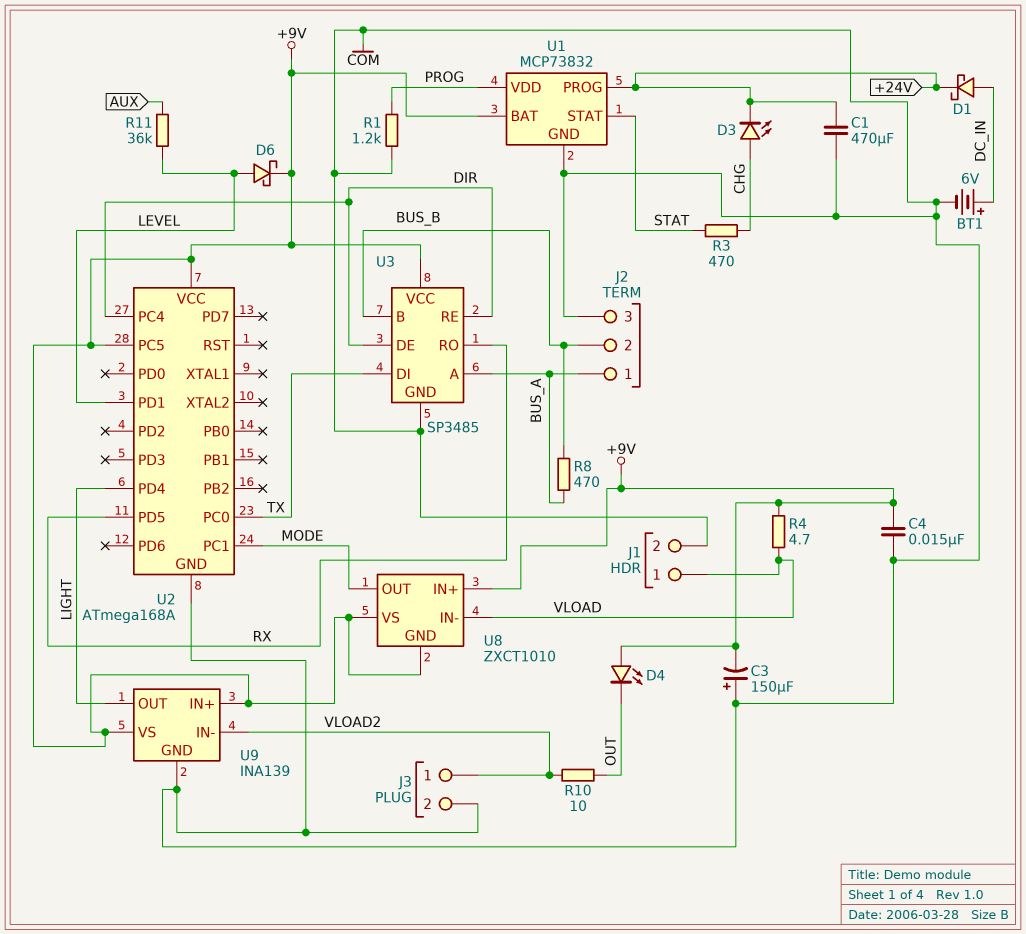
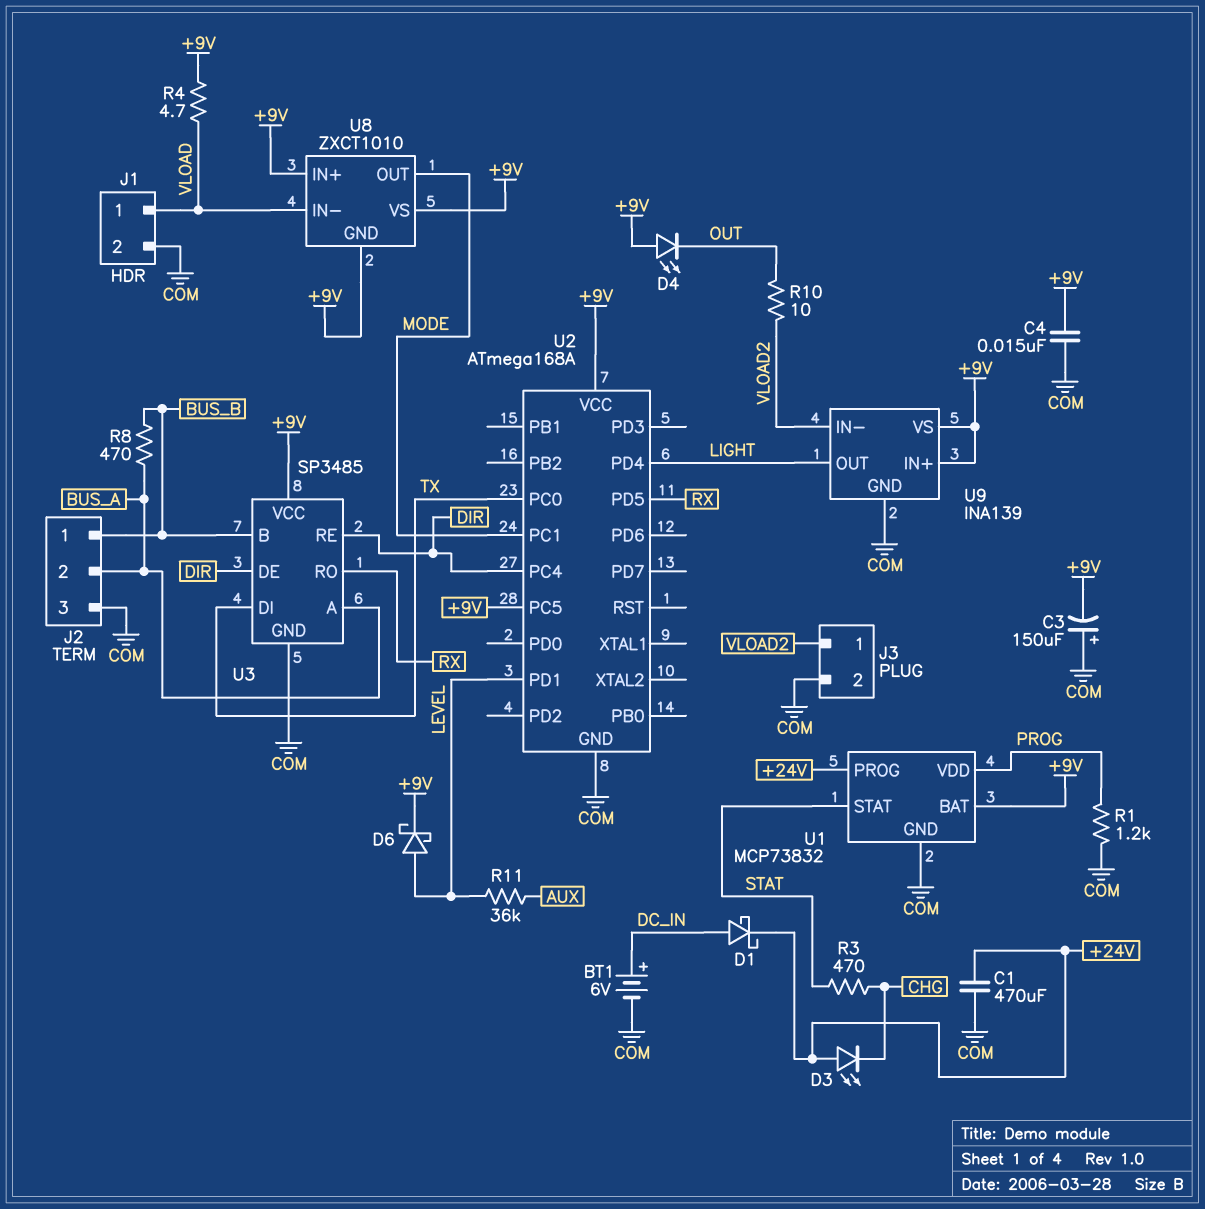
D3: LED (A CHG, K +24V) -> LED (A +24V, K CHG)
J2 pin 1: BUS_A -> BUS_B
J2 pin 2: BUS_B -> BUS_A

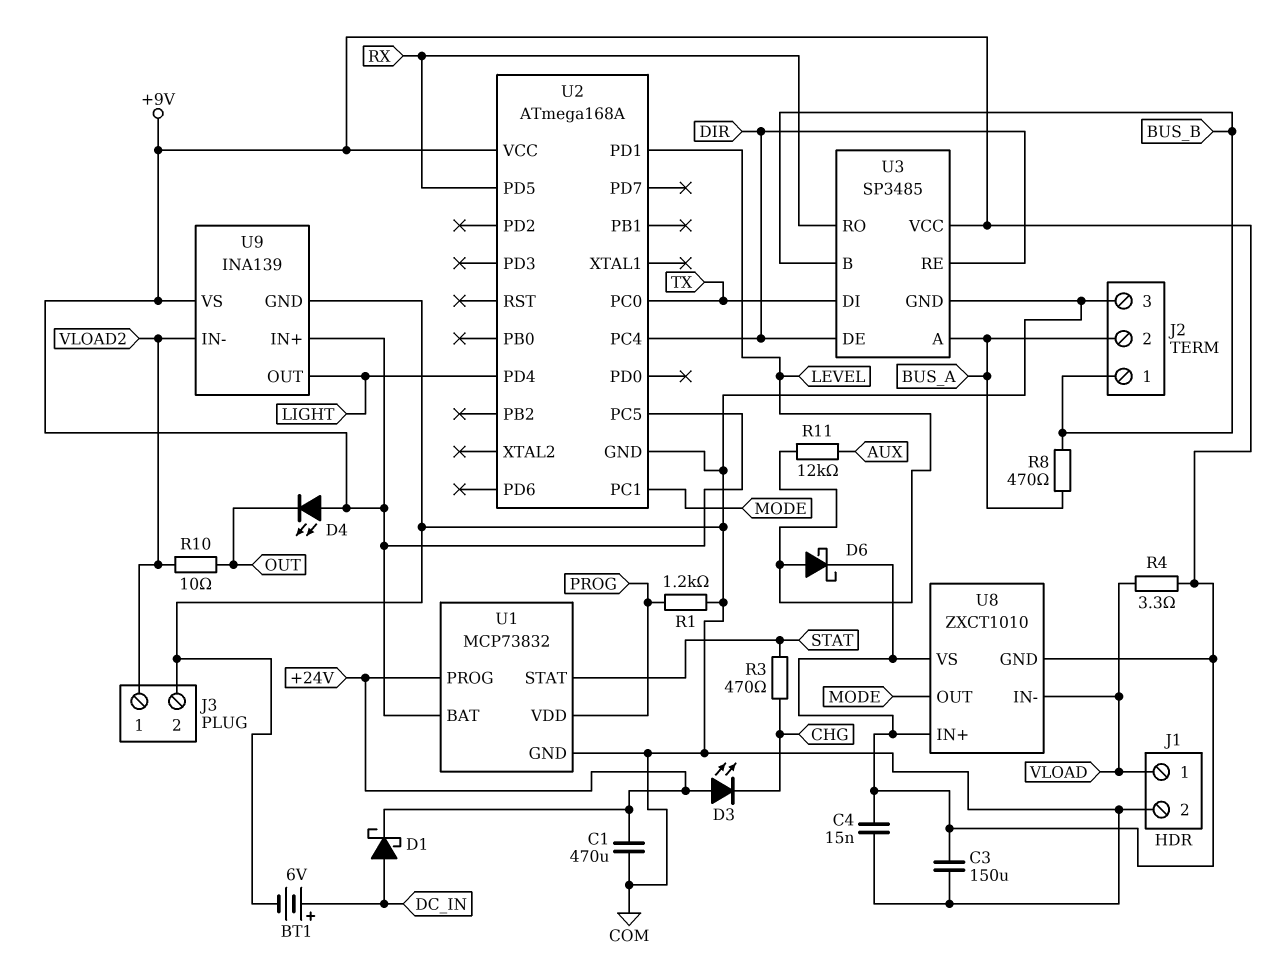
C3: 150uF (plus COM, minus +9V) -> 150uF (+9V, COM)
R4: 4.7 (+9V, VLOAD) -> 3.3 (+9V, VLOAD)
R11: 36k (AUX, LEVEL) -> 12k (AUX, LEVEL)

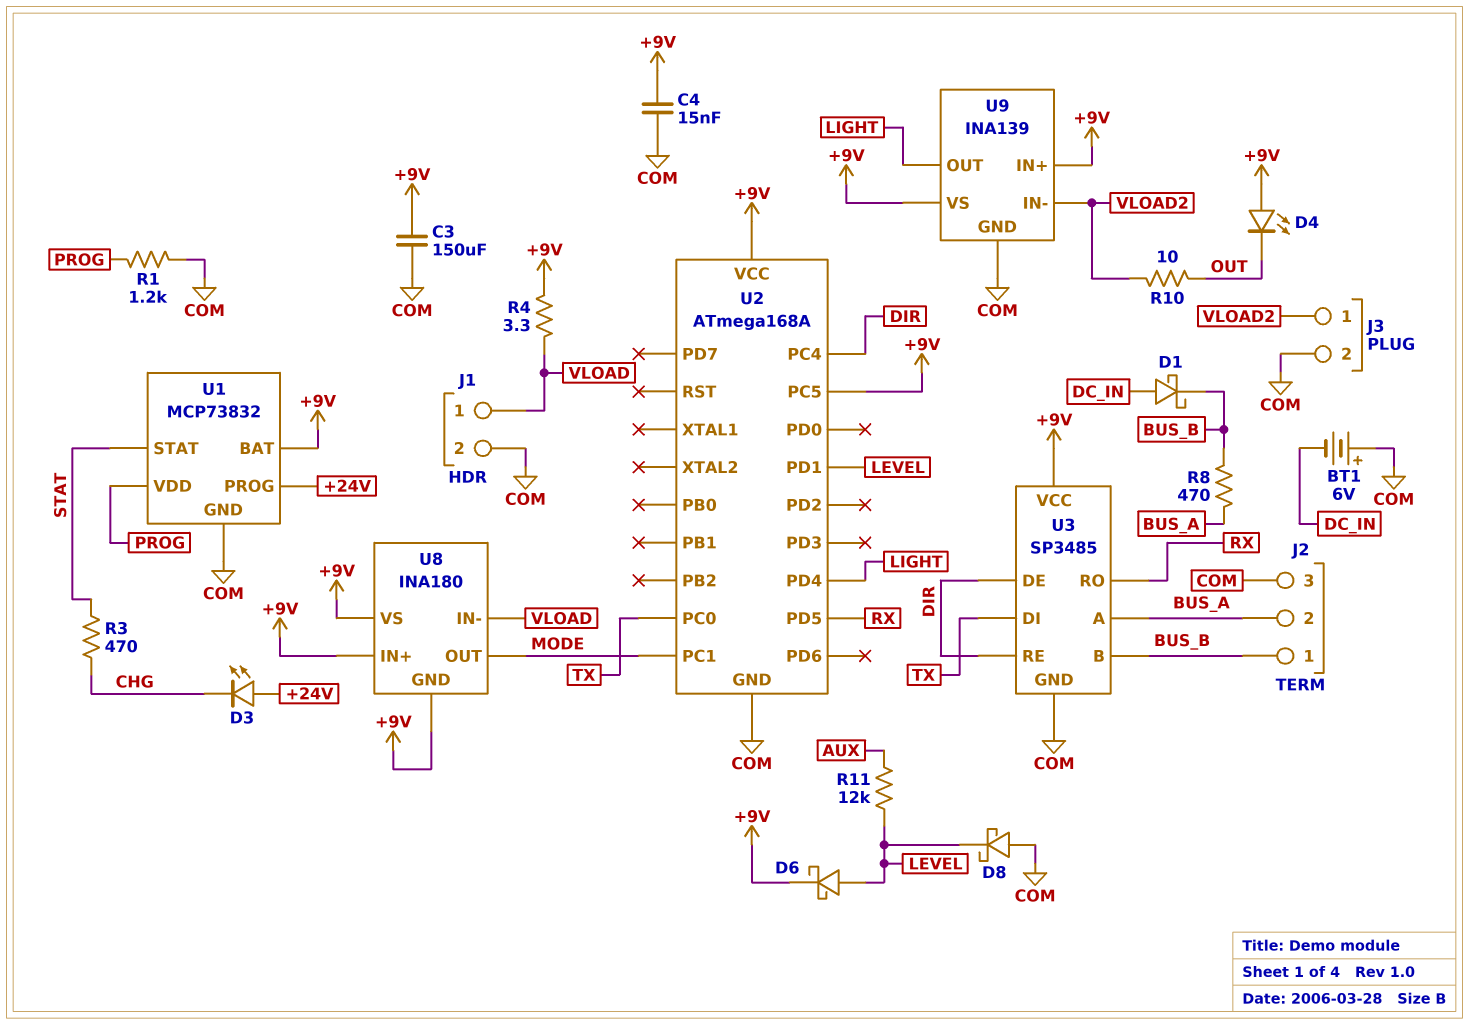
BT1: 6V (plus DC_IN, minus COM) -> 6V (plus COM, minus DC_IN)
C1: 470uF (+24V, COM) -> none
D1: schottky (A DC_IN, K +24V) -> schottky (A DC_IN, K BUS_B)
D8: none -> schottky (A COM, K LEVEL)
U8: ZXCT1010 -> INA180

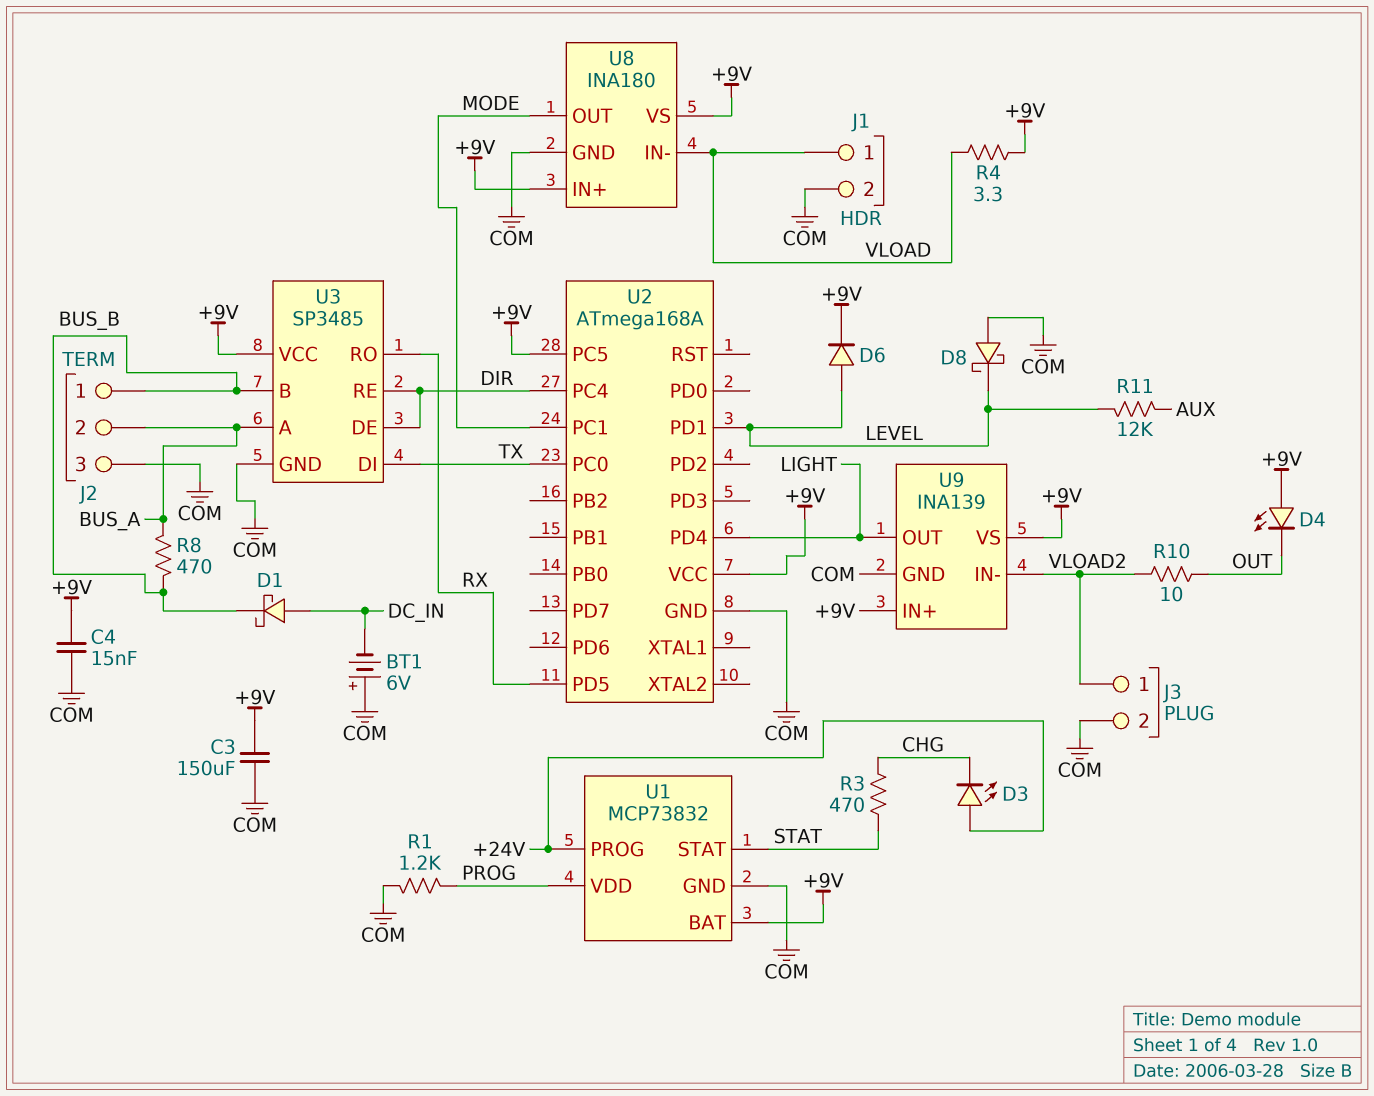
D6: schottky (A LEVEL, K +9V) -> diode (A LEVEL, K +9V)
U8 pin GND: +9V -> COM

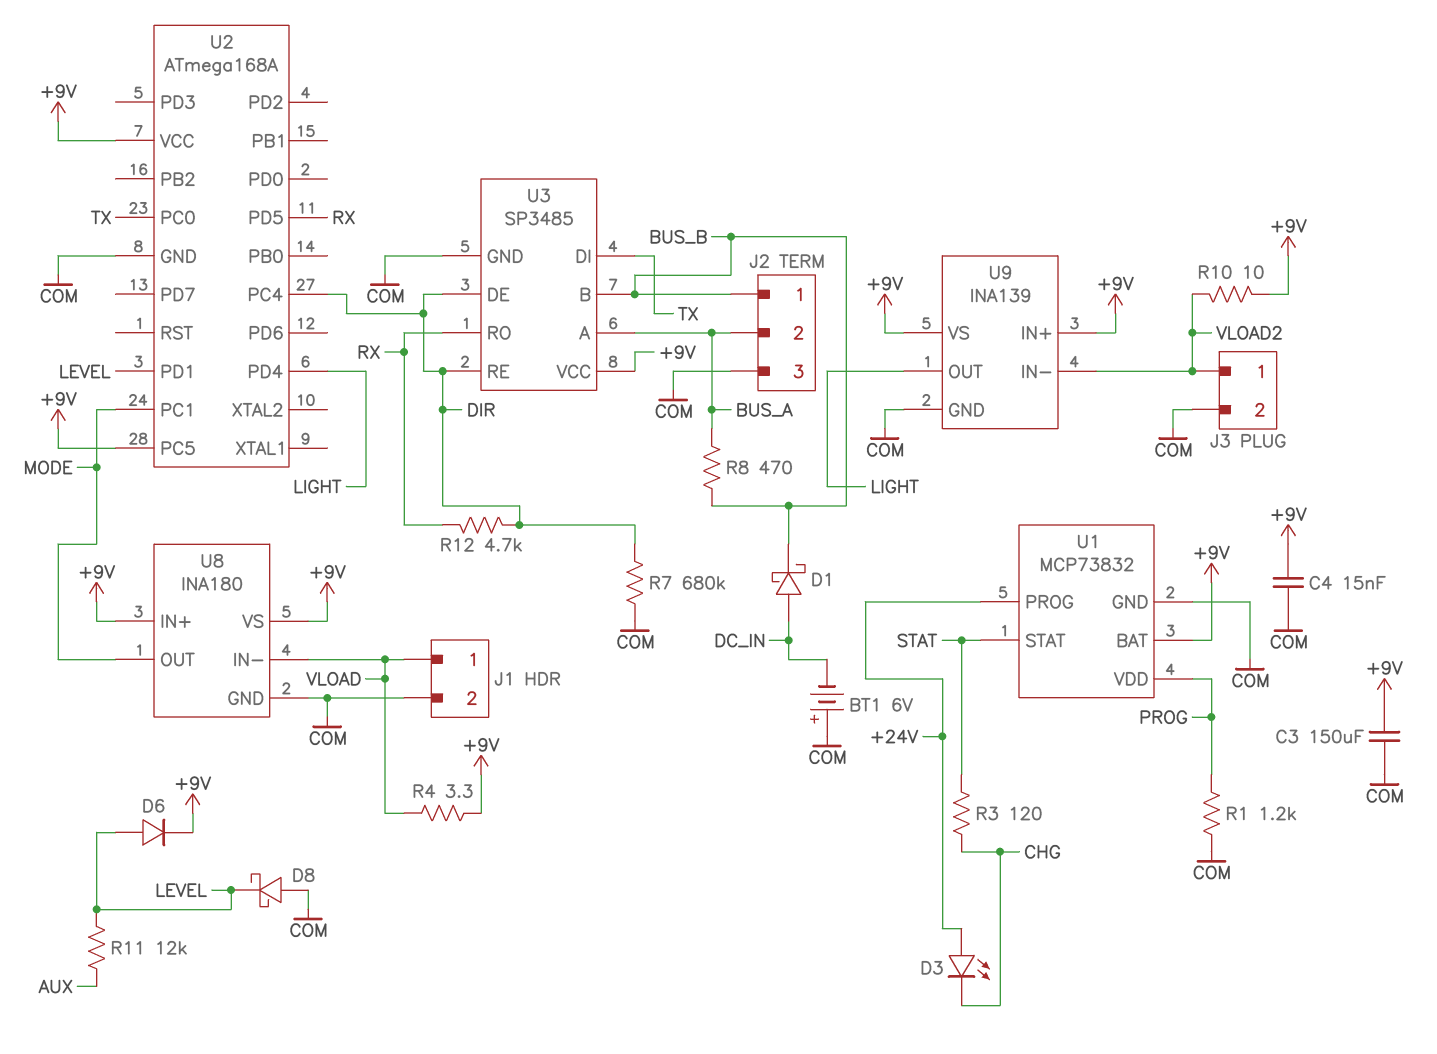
D4: LED (A +9V, K OUT) -> none
R3: 470 (CHG, STAT) -> 120 (CHG, STAT)
R7: none -> 680k (COM, DIR)
R10: 10 (OUT, VLOAD2) -> 10 (+9V, VLOAD2)
R12: none -> 4.7k (DIR, RX)

